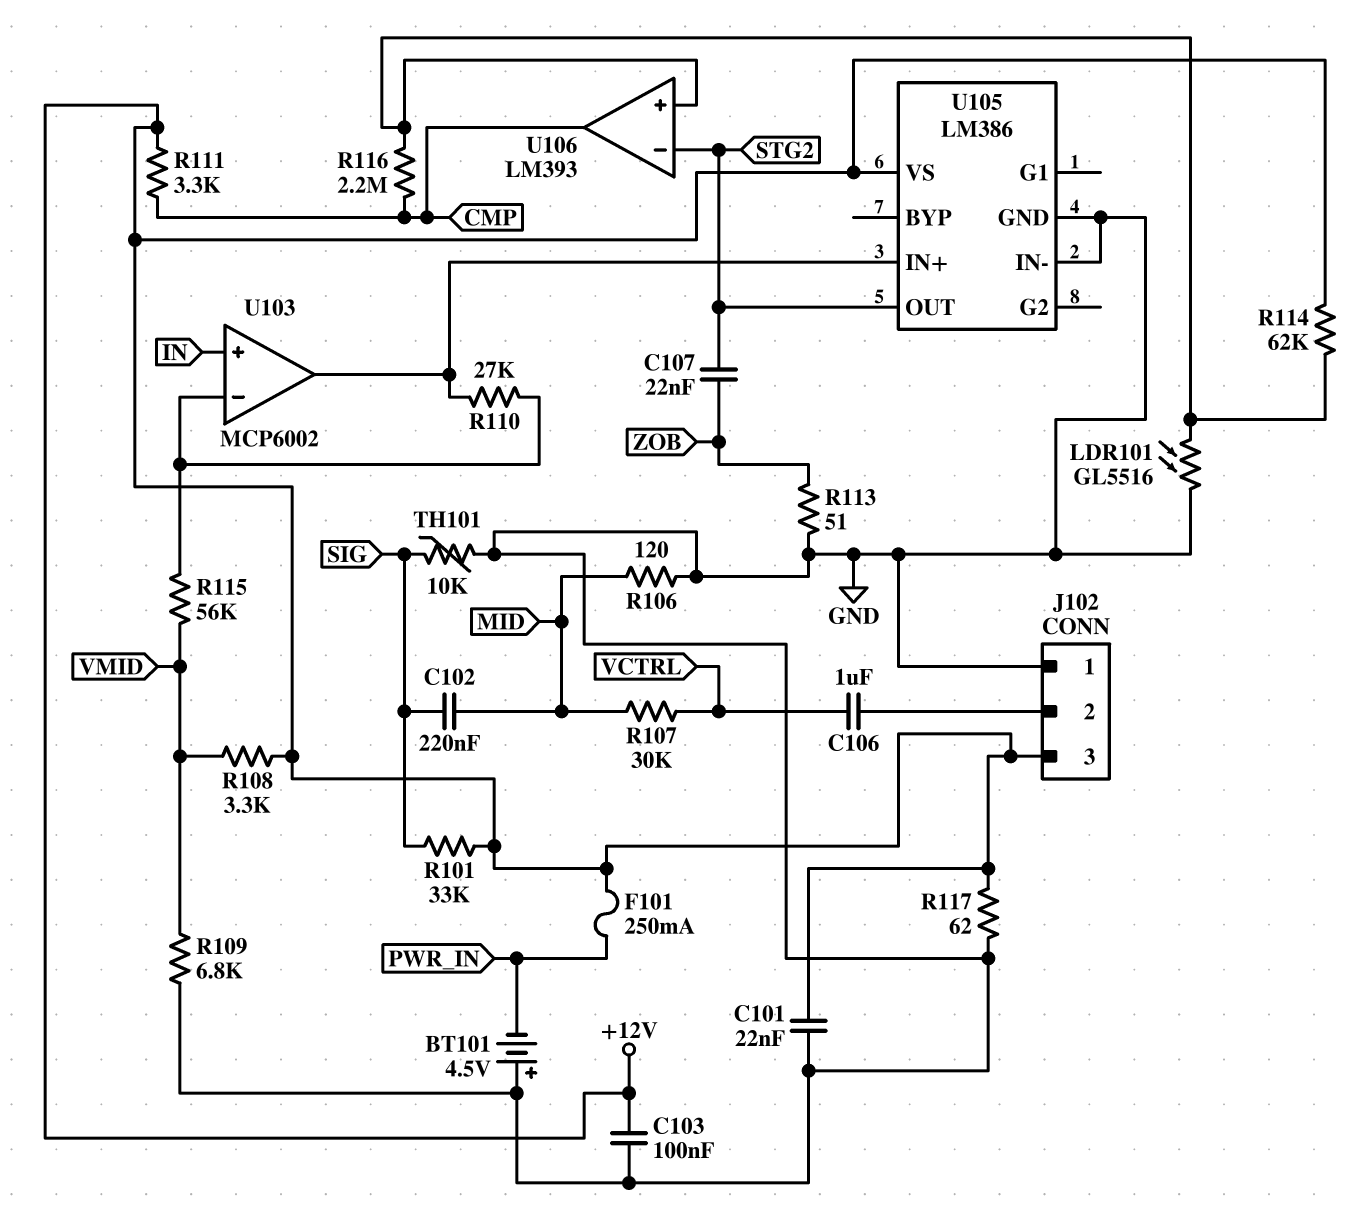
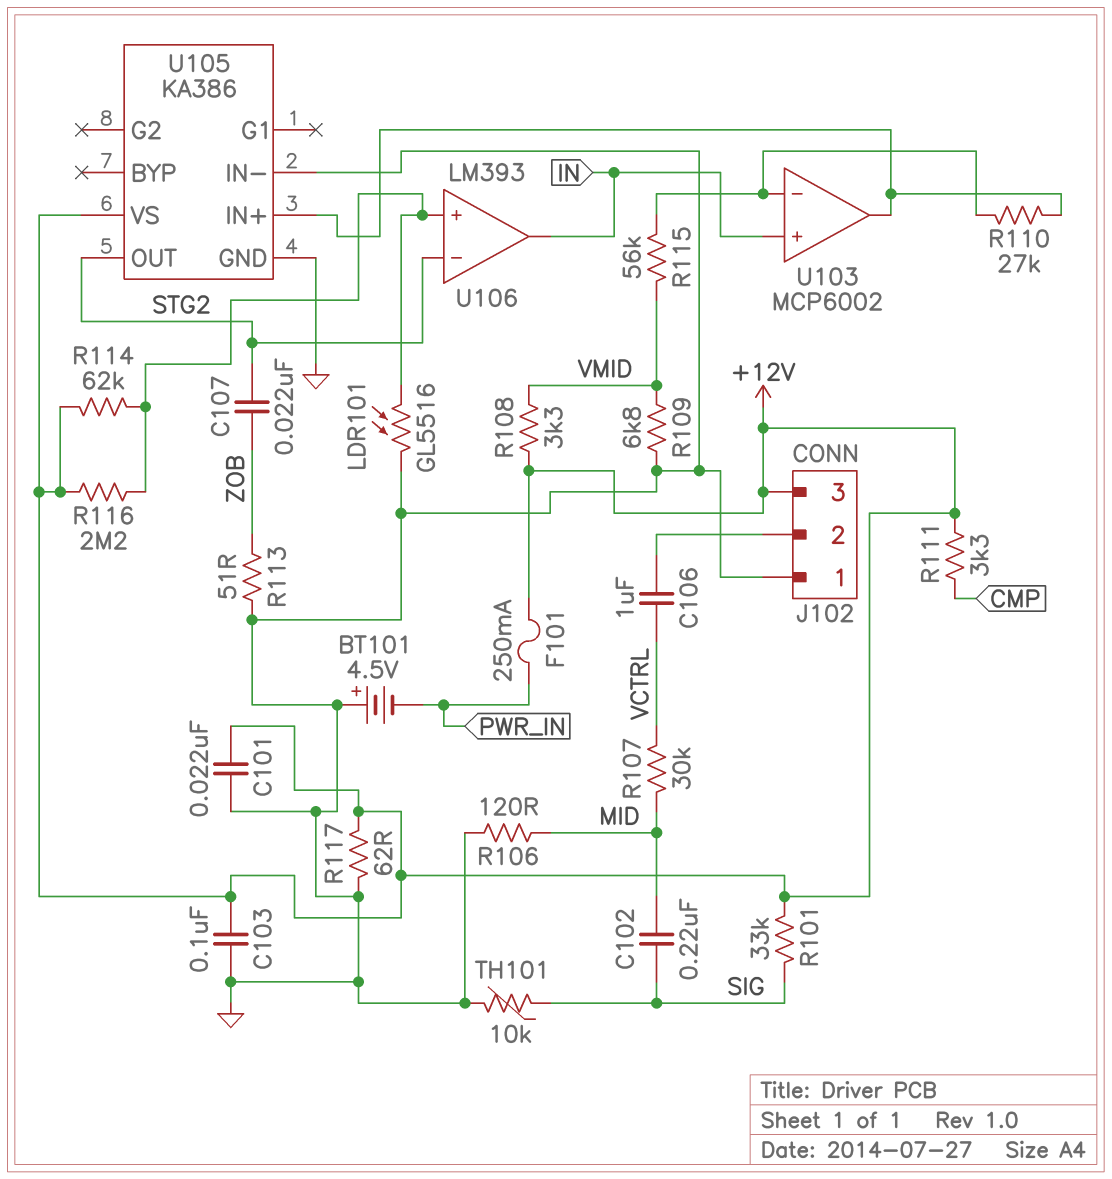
R116: 2.2M (CMP, U106/in+) -> 2.2M (+12V, U106/in+)
U105: LM386 -> KA386
U106 pin out: CMP -> IN

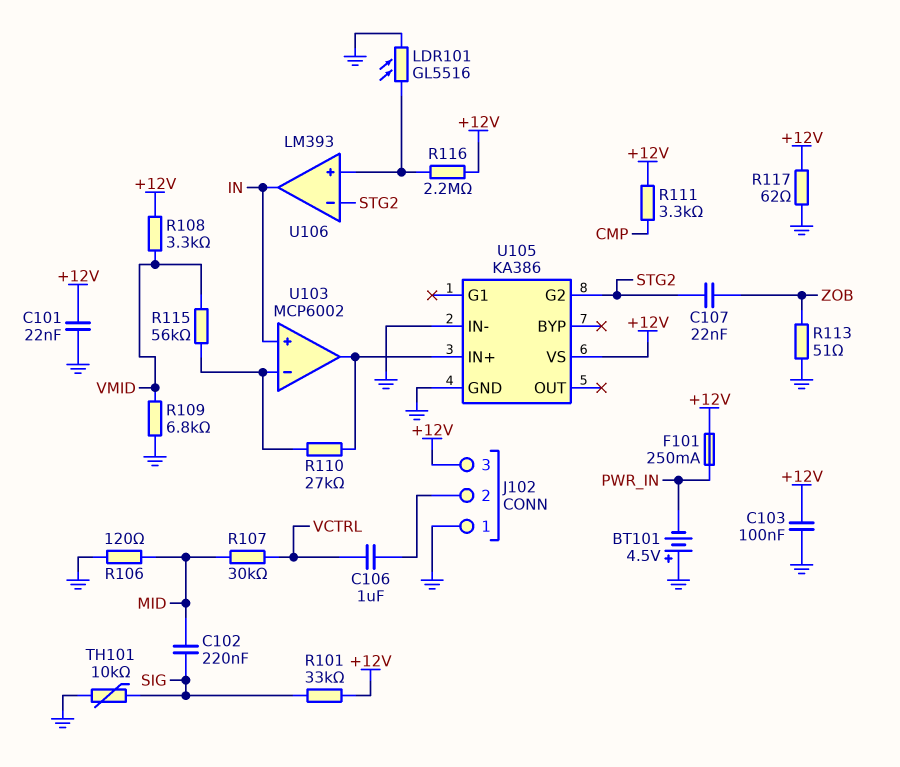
R114: 62k (+12V, U106/in+) -> none
U105 pin G2: none -> STG2
U105 pin OUT: STG2 -> none

